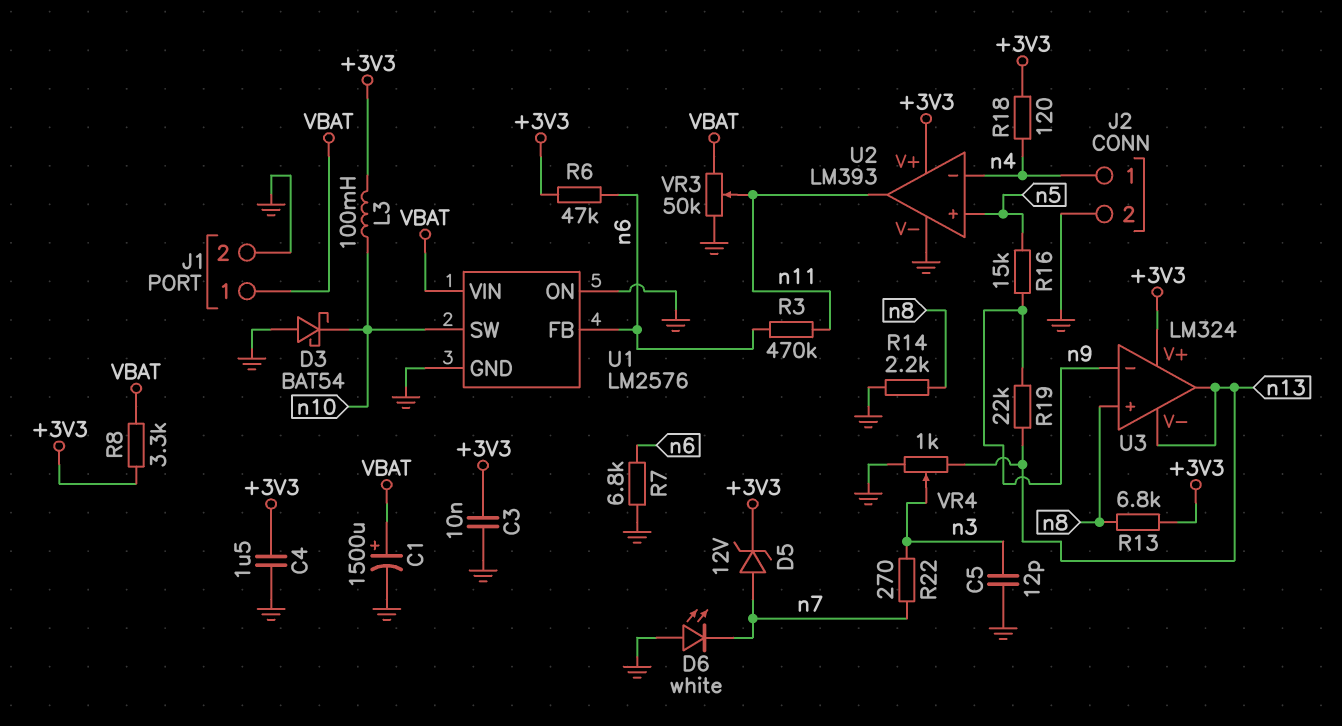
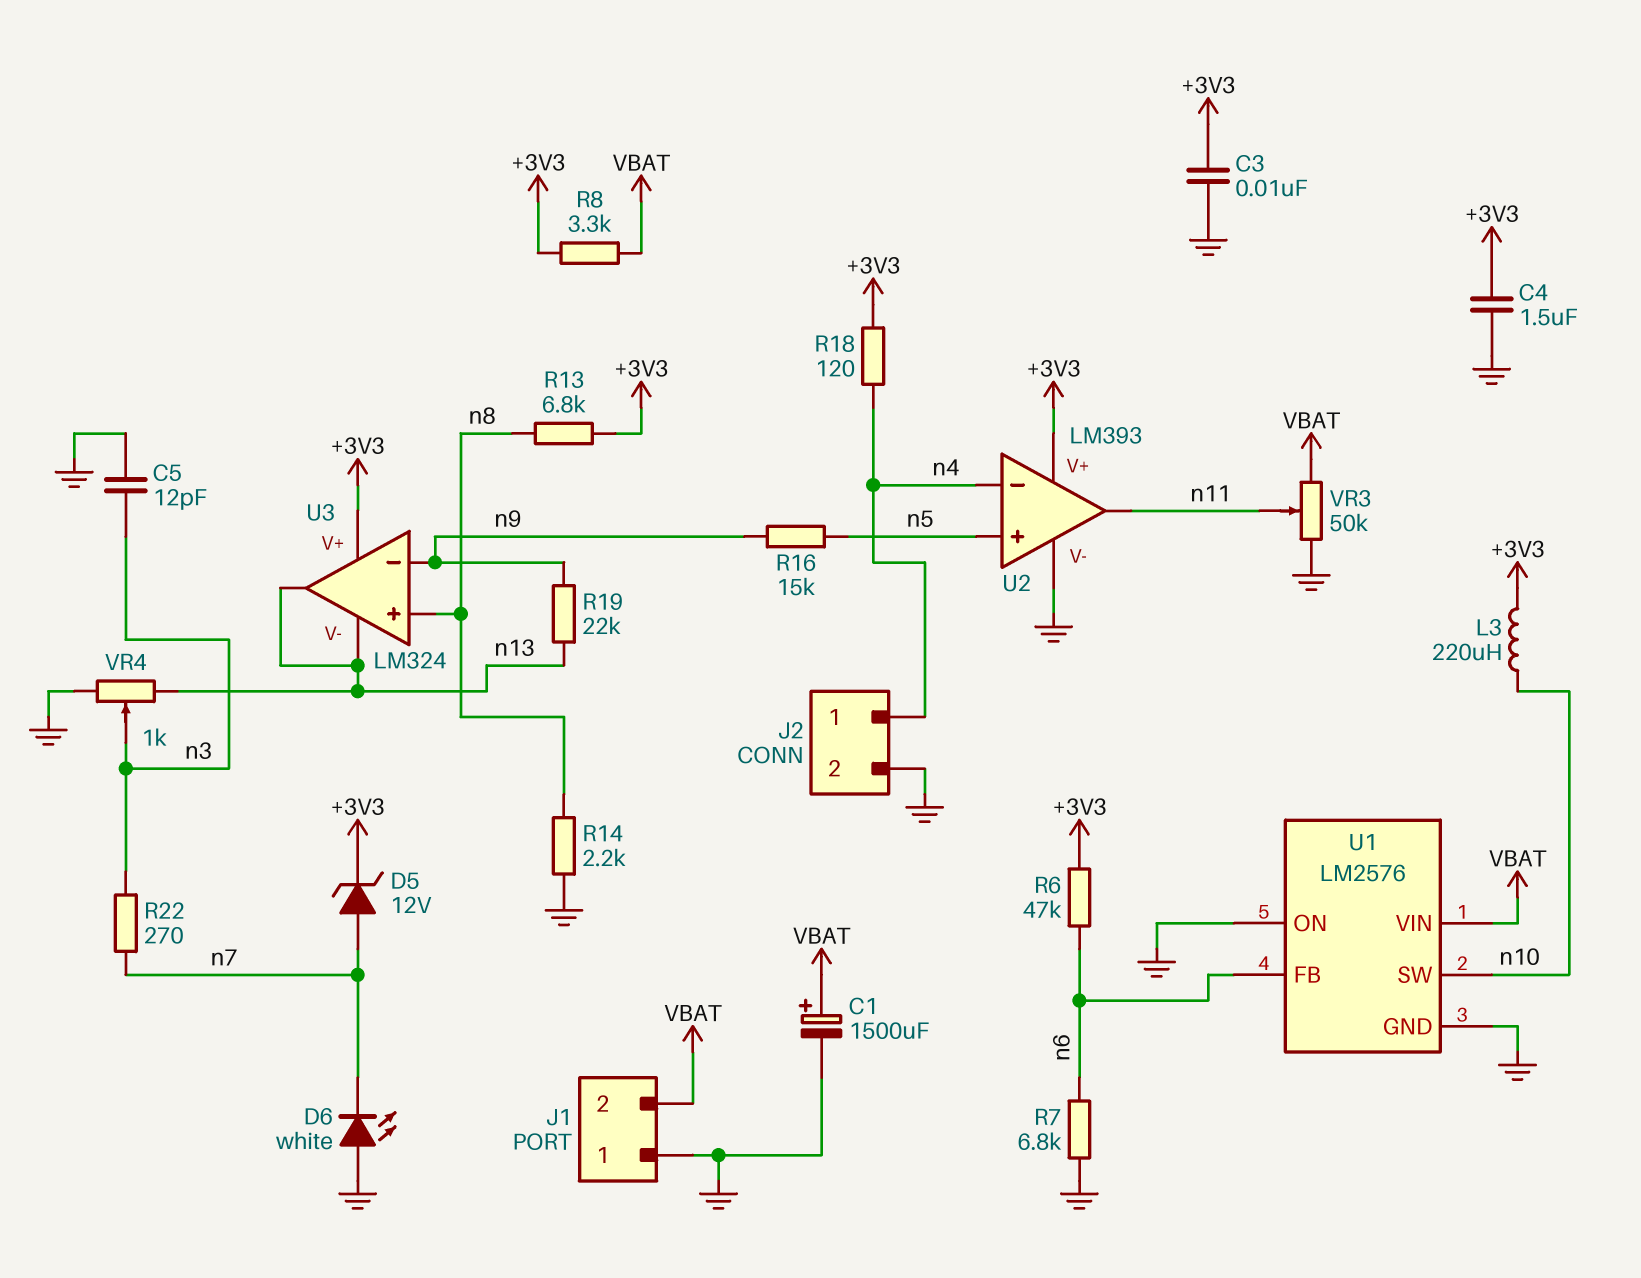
D3: schottky BAT54 (A GND, K n10) -> none
J1 pin 1: VBAT -> GND
J1 pin 2: GND -> VBAT
L3: 100mH (+3V3, n10) -> 220uH (+3V3, n10)
R3: 470k (n6, n11) -> none

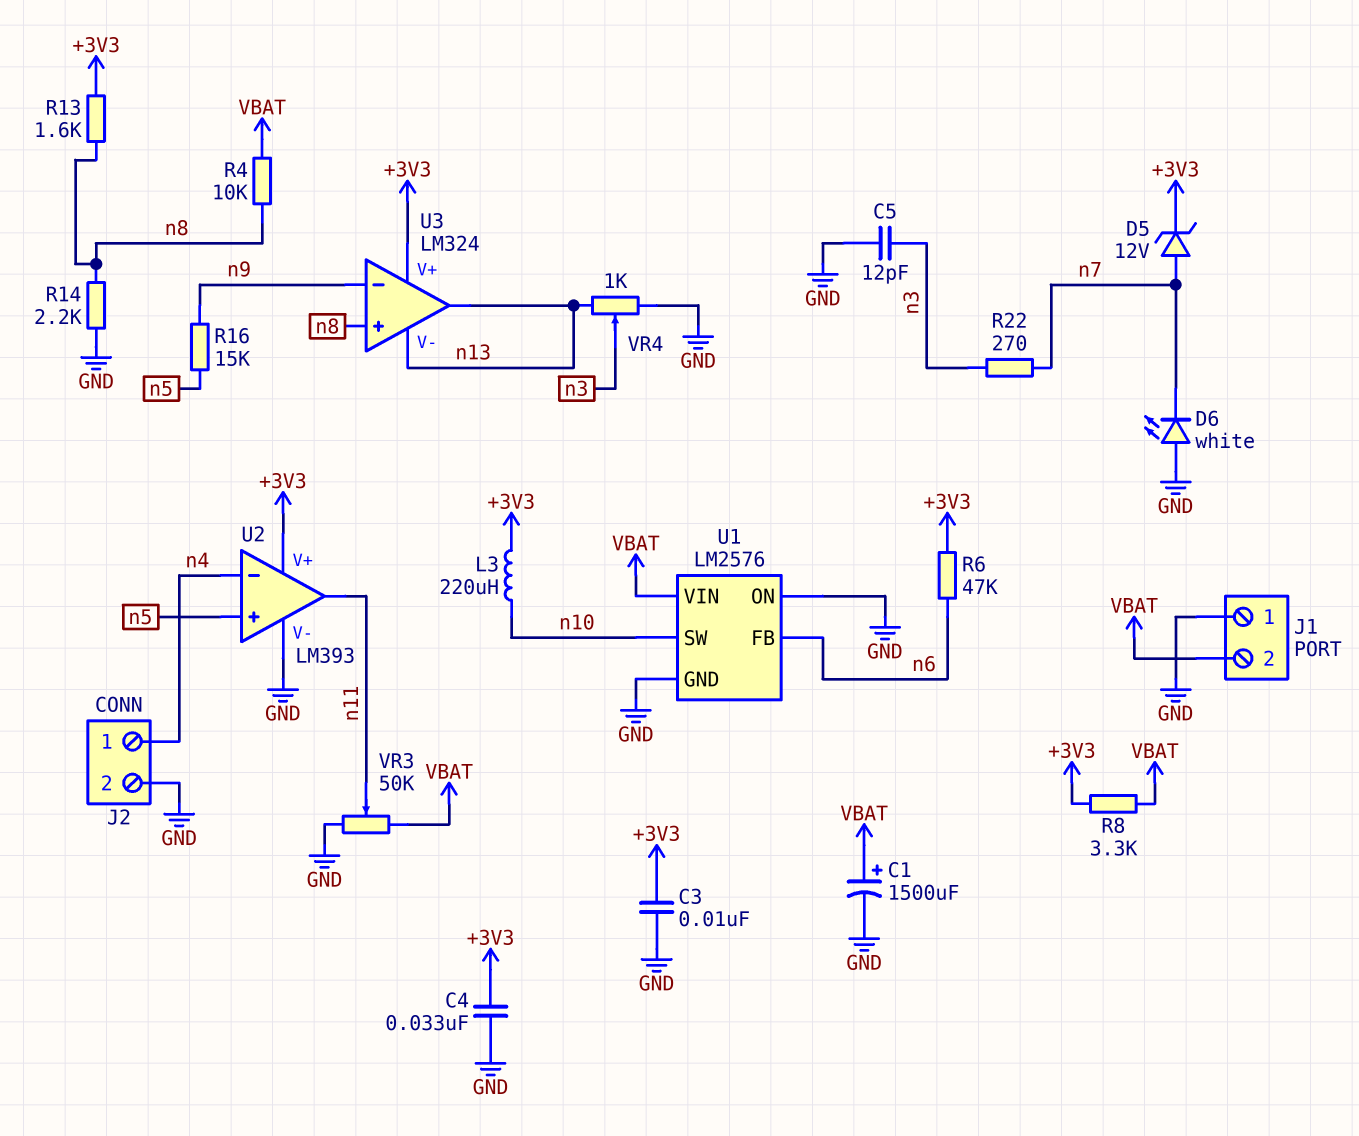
C4: 1.5uF (+3V3, GND) -> 33nF (+3V3, GND)
R4: none -> 10k (VBAT, n8)
R7: 6.8k (GND, n6) -> none
R13: 6.8k (+3V3, n8) -> 1.6k (+3V3, n8)
R18: 120 (+3V3, n4) -> none
R19: 22k (n9, n13) -> none

